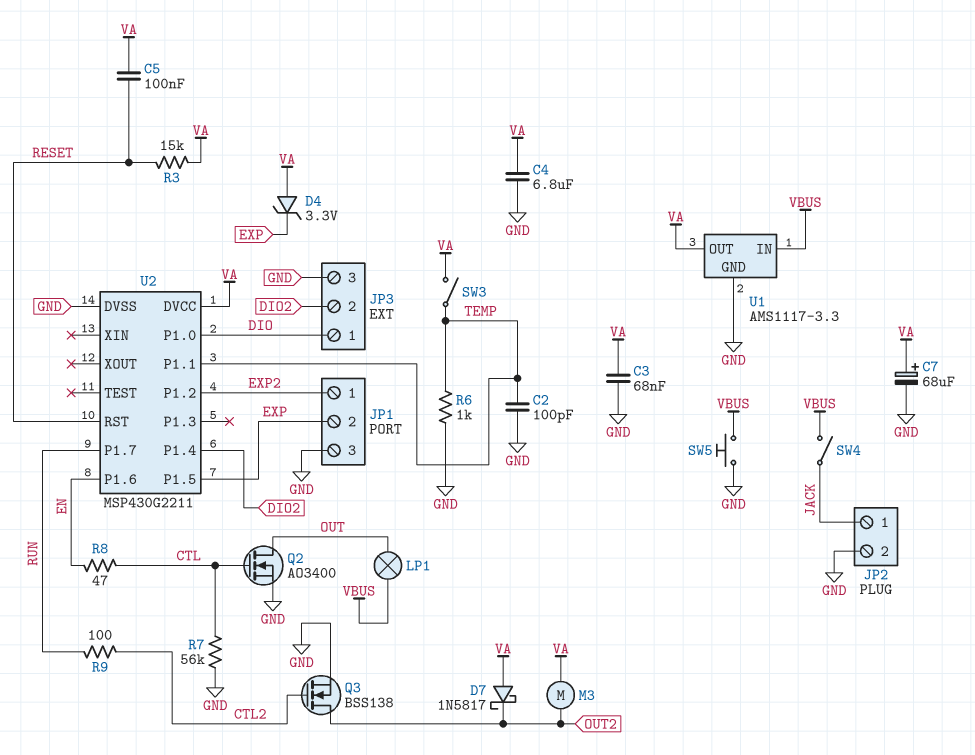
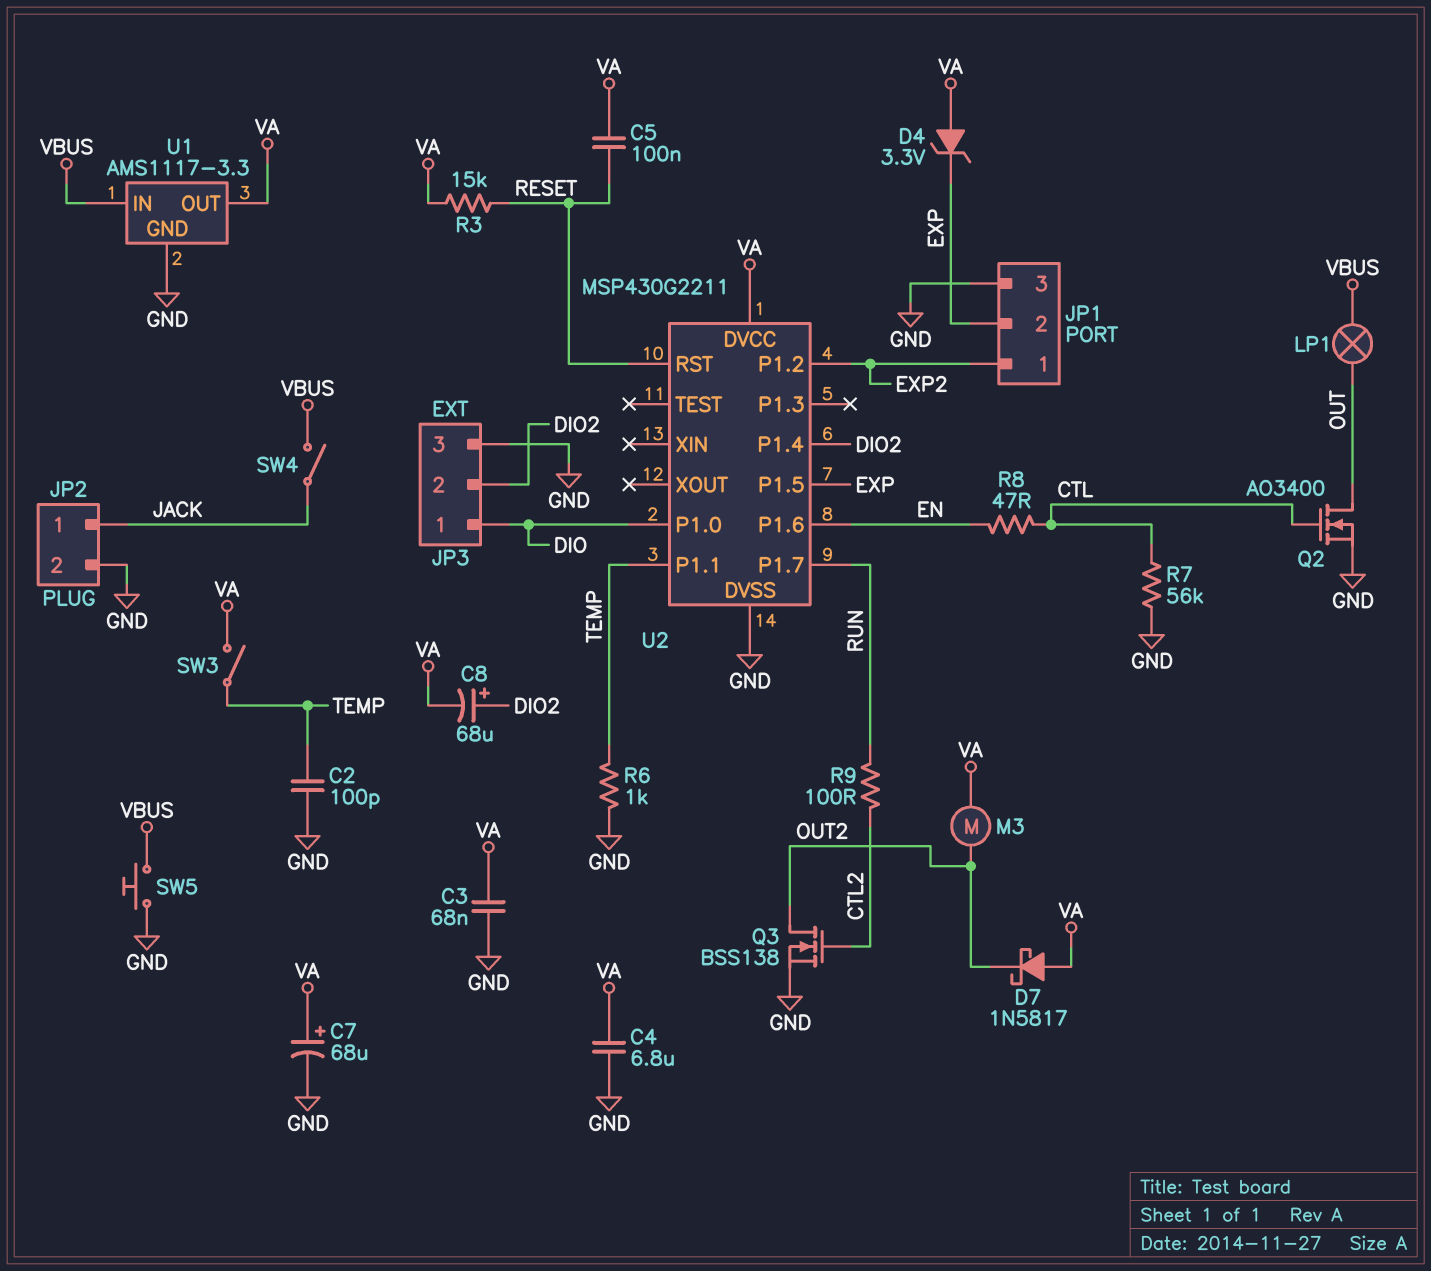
C8: none -> 68uF (plus DIO2, minus VA)

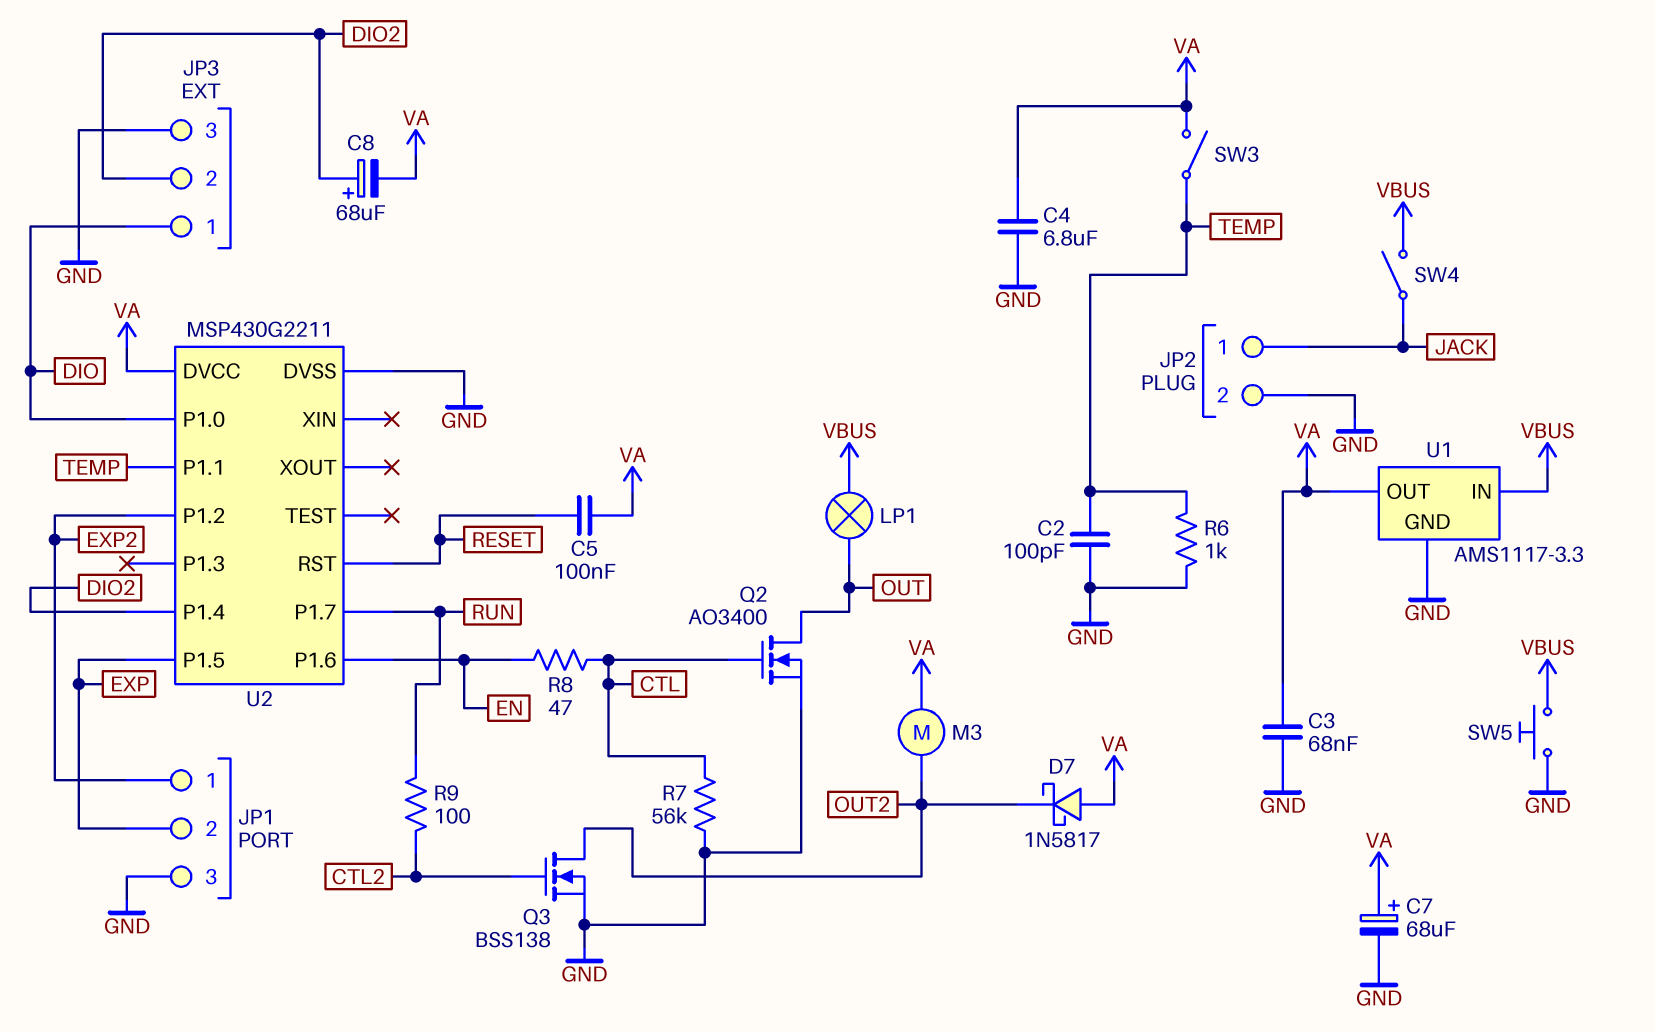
D4: zener 3.3V (A VA, K EXP) -> none
R3: 15k (RESET, VA) -> none

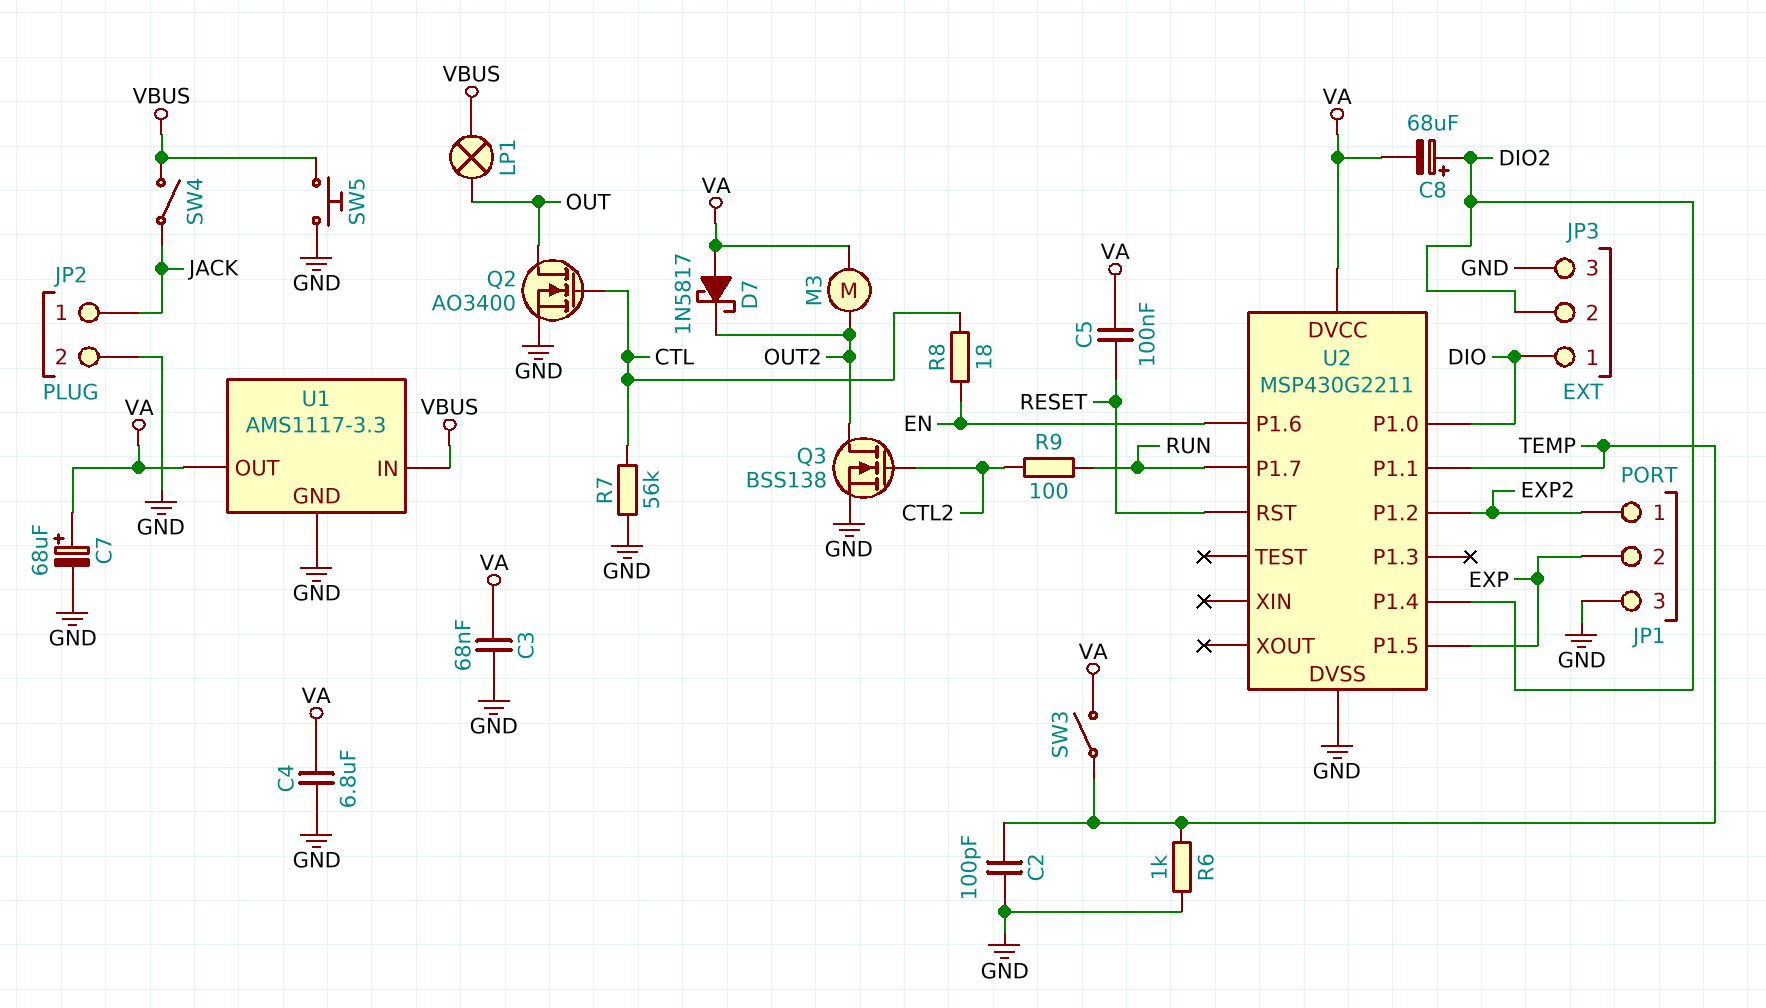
R8: 47 (CTL, EN) -> 18 (CTL, EN)

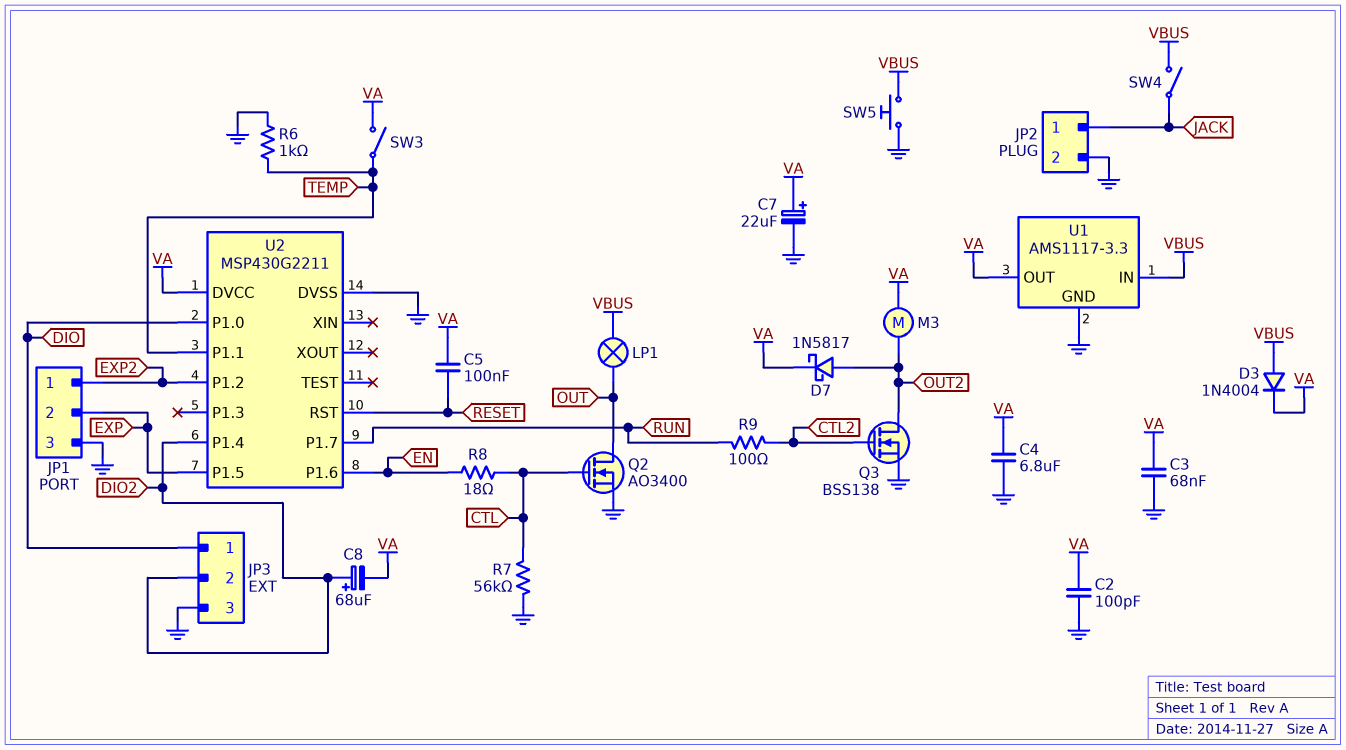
C2: 100pF (GND, TEMP) -> 100pF (GND, VA)
C7: 68uF (plus VA, minus GND) -> 22uF (plus VA, minus GND)
D3: none -> diode 1N4004 (A VBUS, K VA)
D7: schottky 1N5817 (A VA, K OUT2) -> schottky 1N5817 (A OUT2, K VA)

